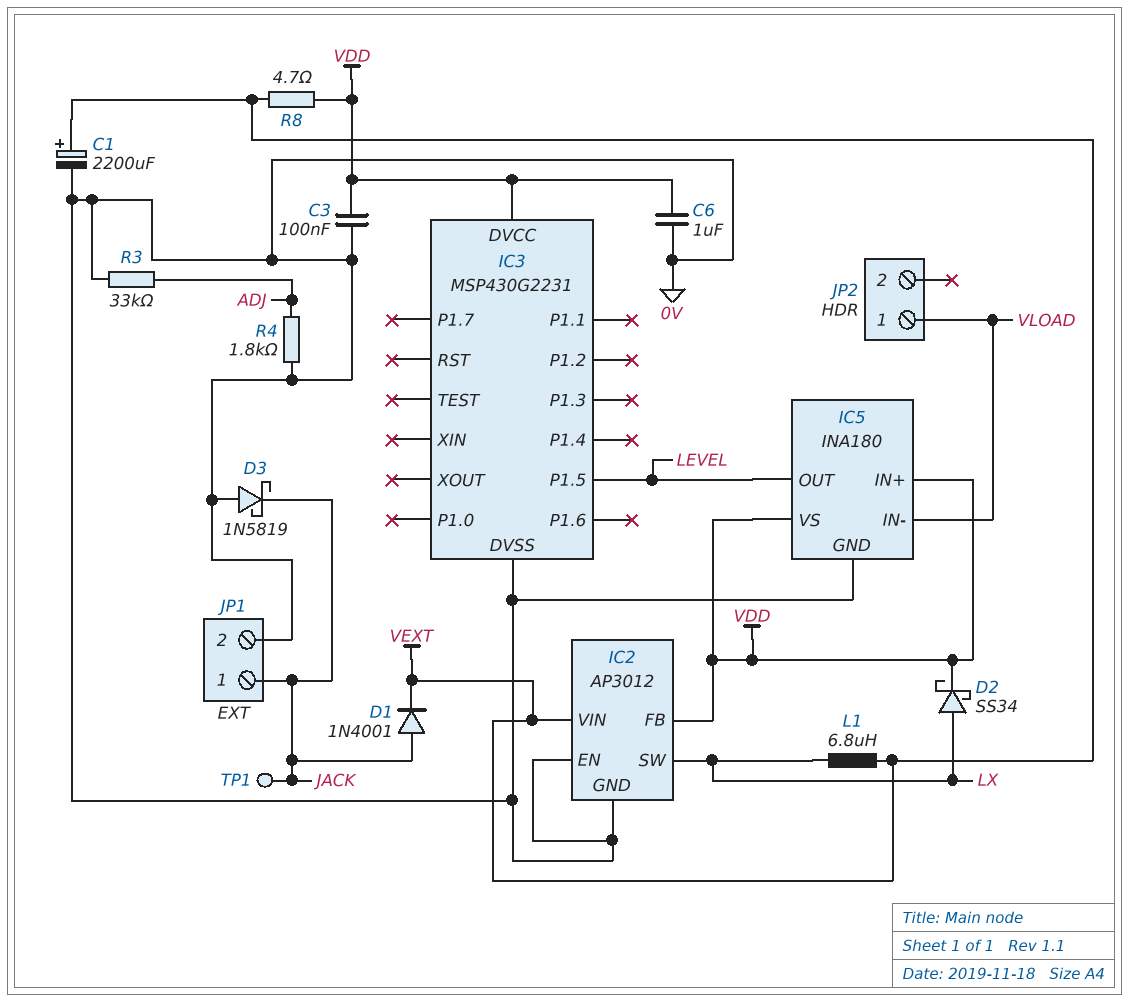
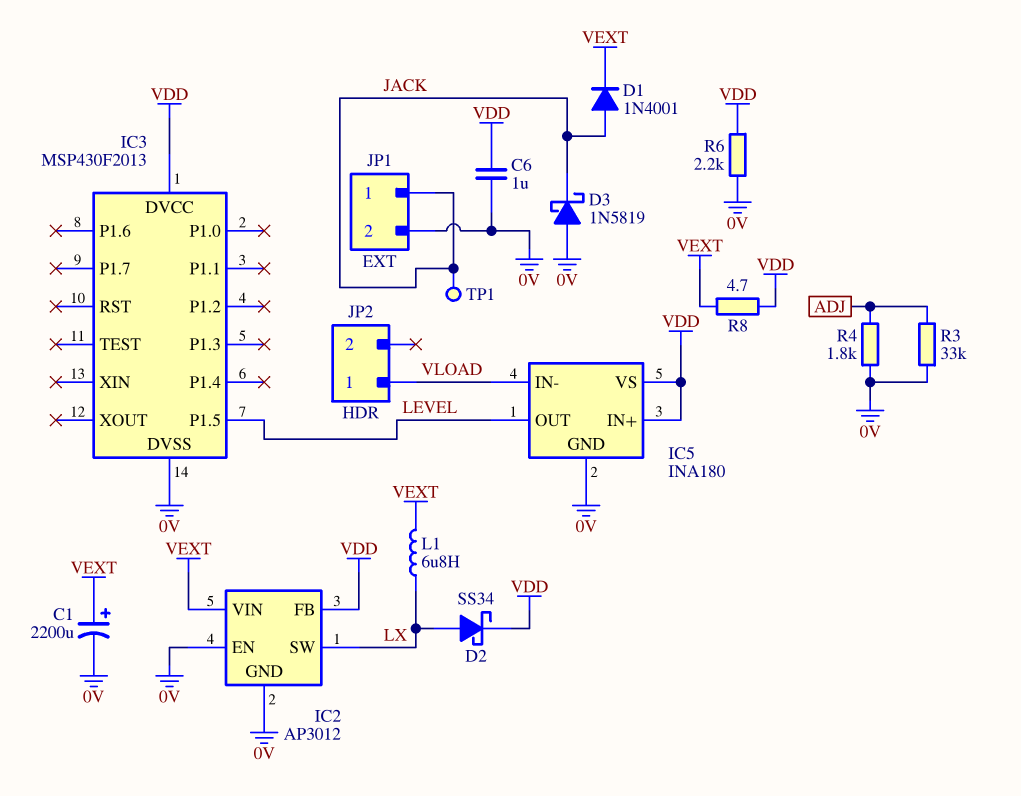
C3: 100nF (0V, VDD) -> none
IC3: MSP430G2231 -> MSP430F2013
R6: none -> 2.2k (0V, VDD)

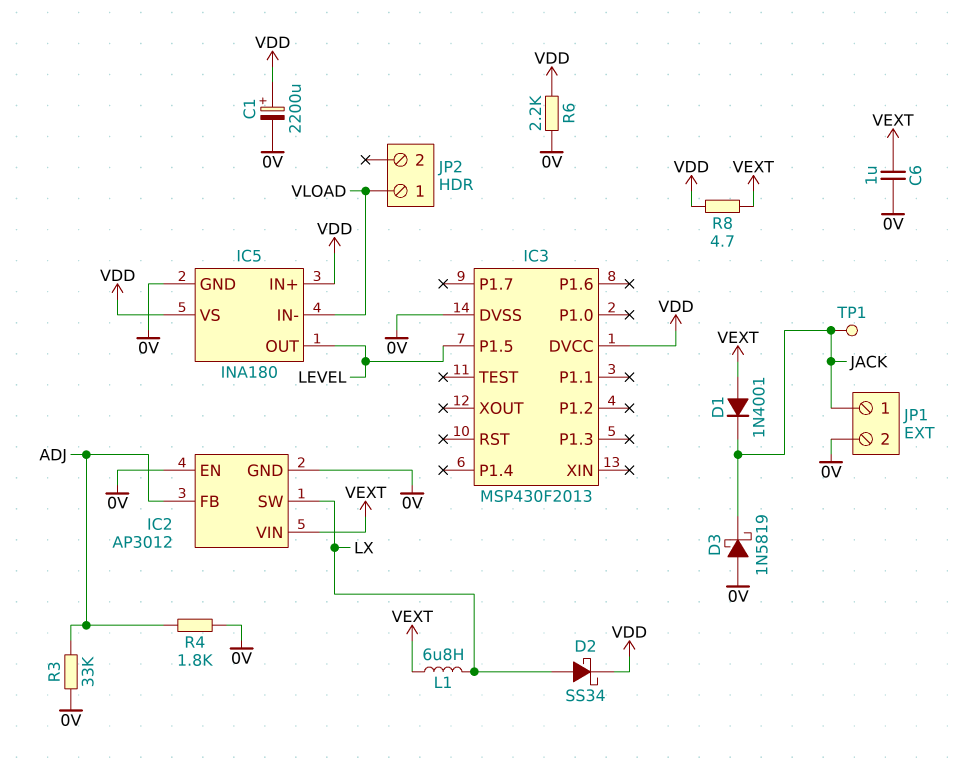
C1: 2200uF (plus VEXT, minus 0V) -> 2200uF (plus VDD, minus 0V)
C6: 1uF (0V, VDD) -> 1uF (0V, VEXT)
D1: diode 1N4001 (A JACK, K VEXT) -> diode 1N4001 (A VEXT, K JACK)
IC2 pin FB: VDD -> ADJ

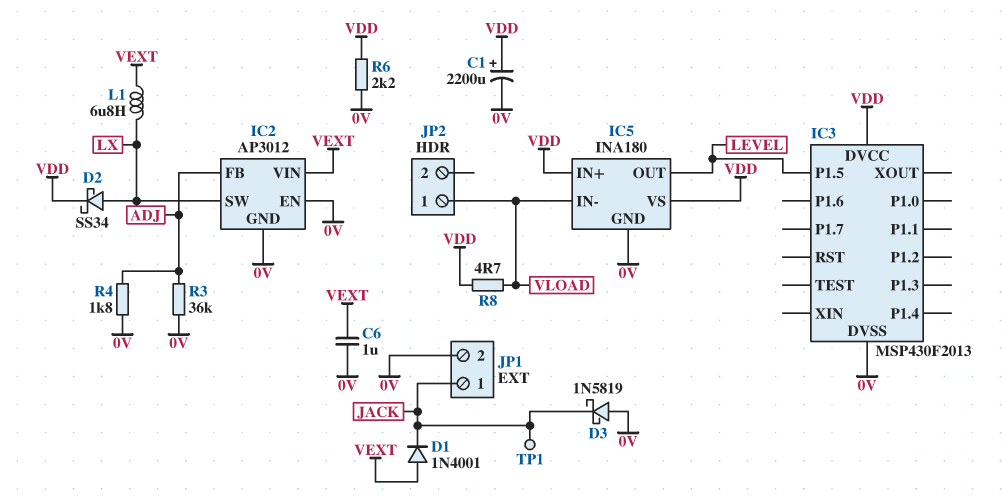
R3: 33k (0V, ADJ) -> 36k (0V, ADJ)
R8: 4.7 (VDD, VEXT) -> 4.7 (VDD, VLOAD)

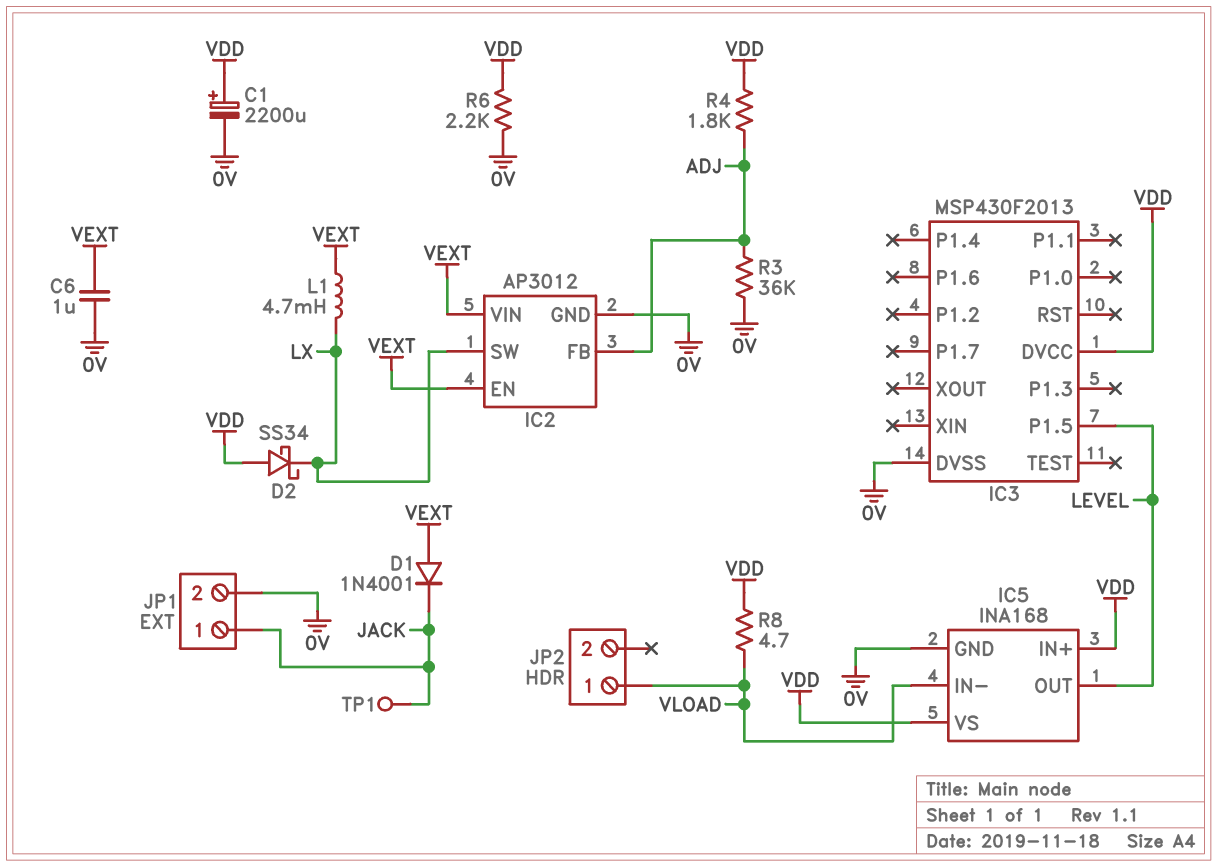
D2: schottky SS34 (A LX, K VDD) -> schottky SS34 (A VDD, K LX)
D3: schottky 1N5819 (A 0V, K JACK) -> none
IC2 pin EN: 0V -> VEXT
IC5: INA180 -> INA168
L1: 6.8uH (LX, VEXT) -> 4.7mH (LX, VEXT)
R4: 1.8k (0V, ADJ) -> 1.8k (ADJ, VDD)

